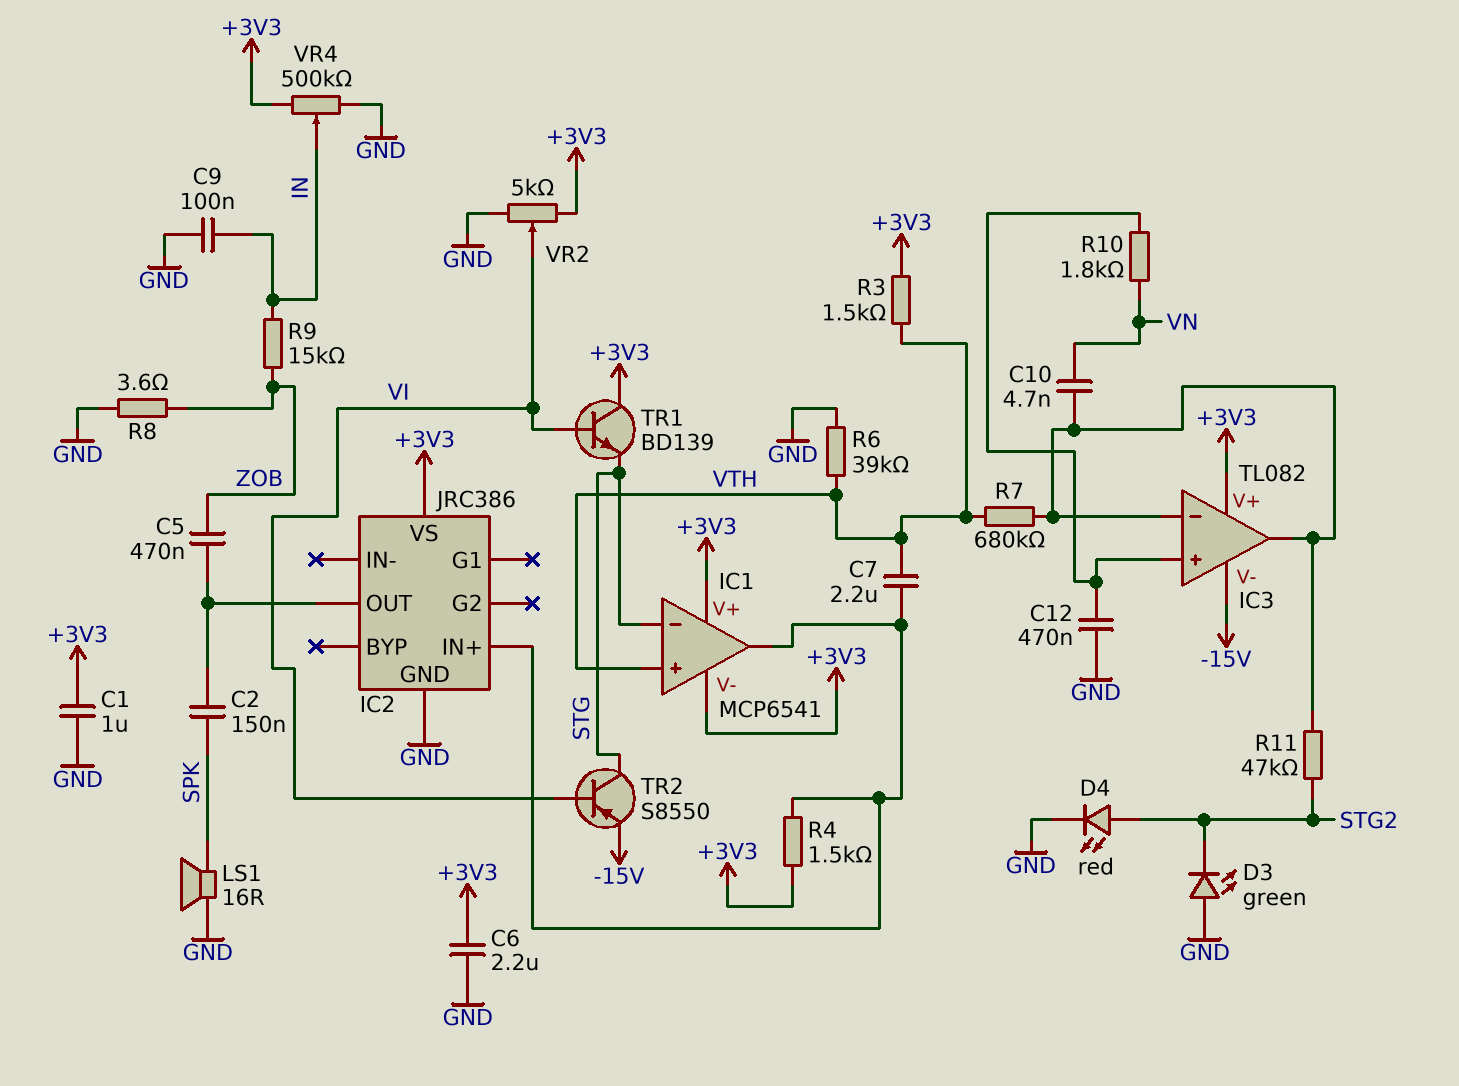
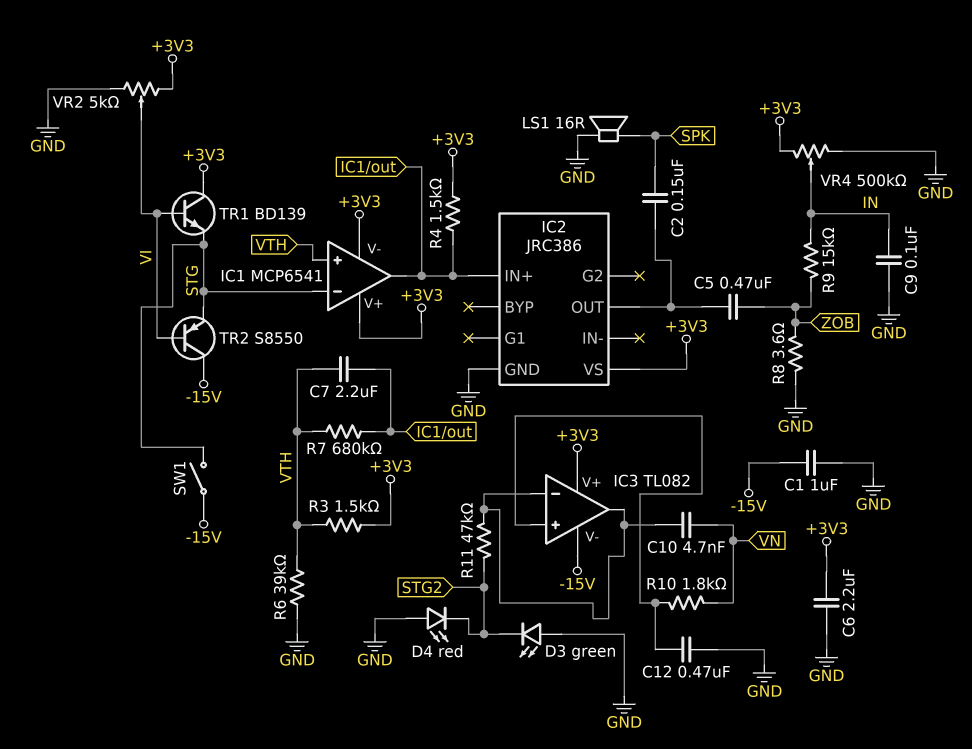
C1: 1uF (+3V3, GND) -> 1uF (-15V, GND)
D4: LED red (A STG2, K GND) -> LED red (A GND, K STG2)
R7: 680k (IC3/in-, VTH) -> 680k (IC1/out, VTH)
SW1: none -> switch (-15V, STG)
TR2: PNP S8550 (B VI, C STG, E -15V) -> PNP S8550 (B VI, C -15V, E STG)

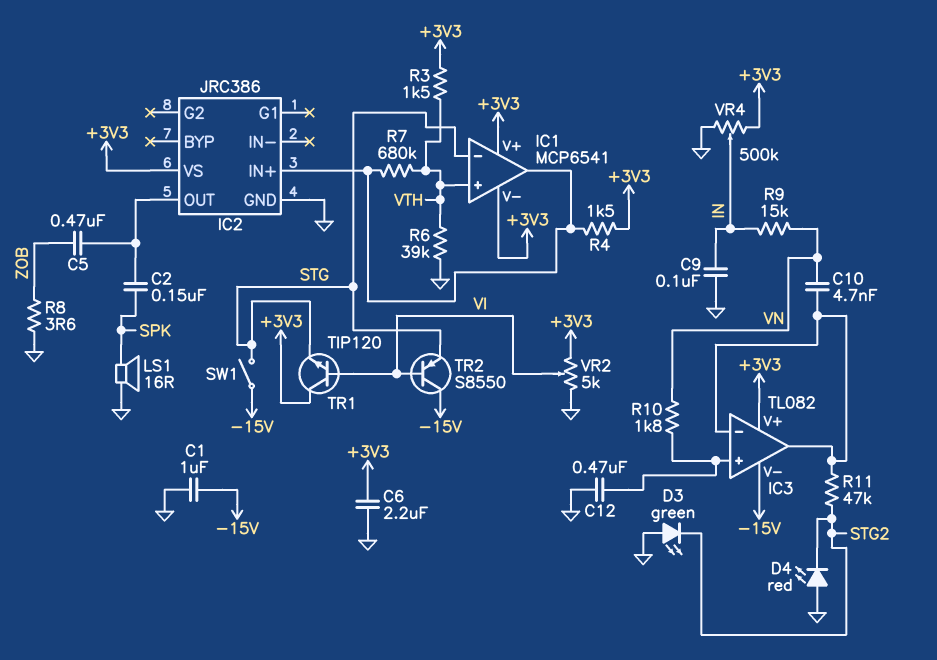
C7: 2.2uF (IC1/out, VTH) -> none
R9: 15k (IN, ZOB) -> 15k (IN, VN)
TR1: NPN BD139 (B VI, C +3V3, E STG) -> NPN TIP120 (B VI, C +3V3, E STG)

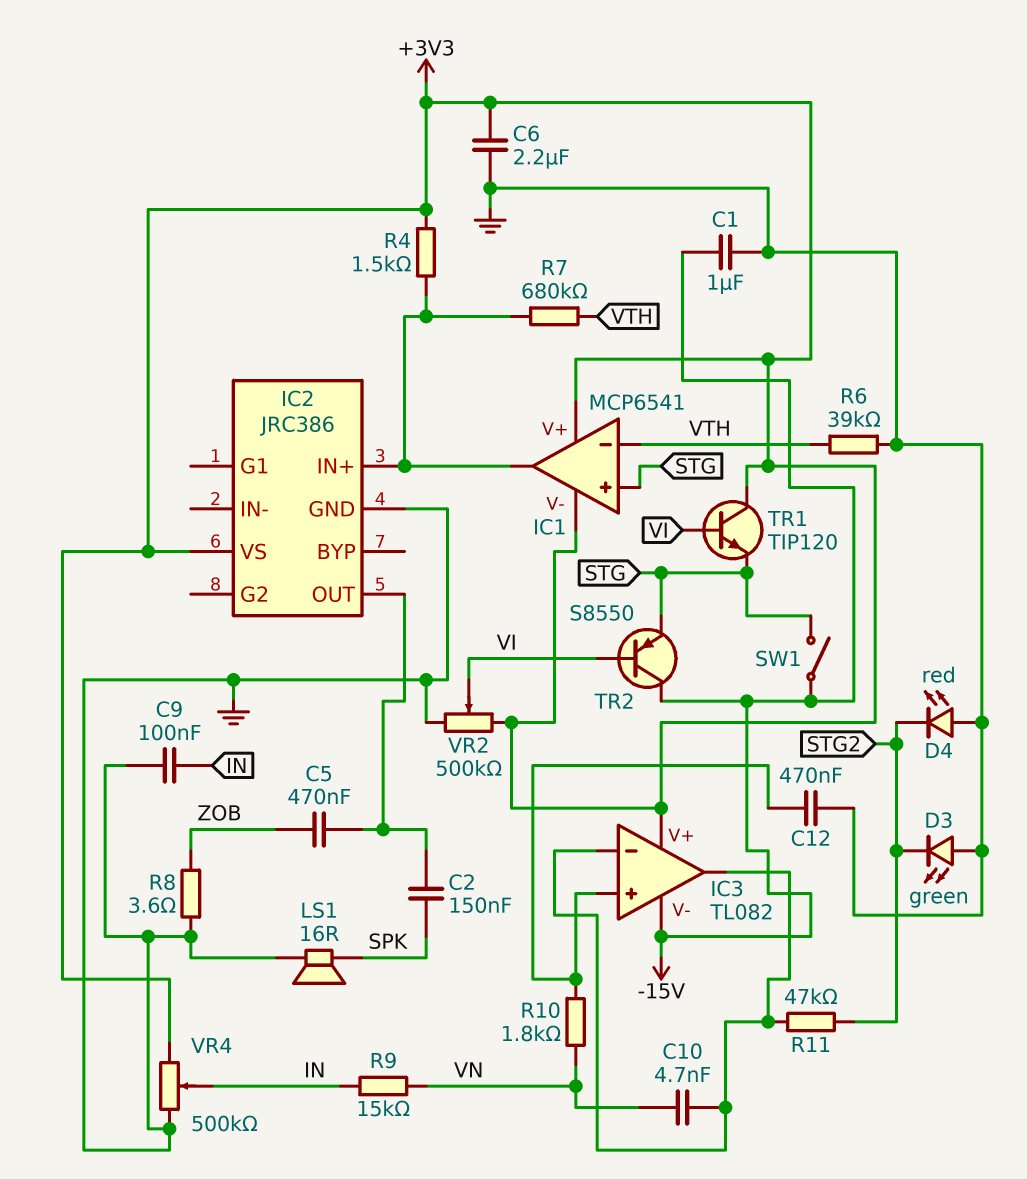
IC1 pin in+: VTH -> STG
IC1 pin in-: STG -> VTH
R3: 1.5k (+3V3, VTH) -> none
VR2: 5k (+3V3, GND, wiper VI) -> 500k (+3V3, GND, wiper VI)

